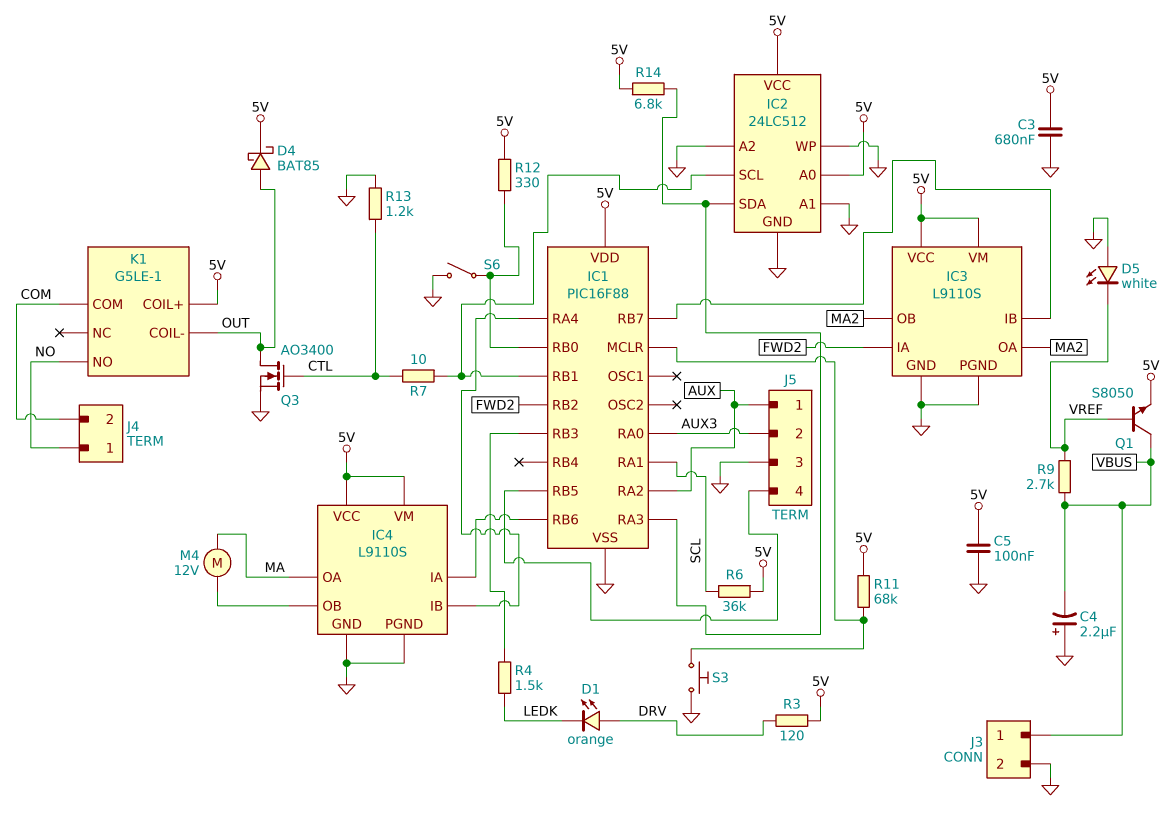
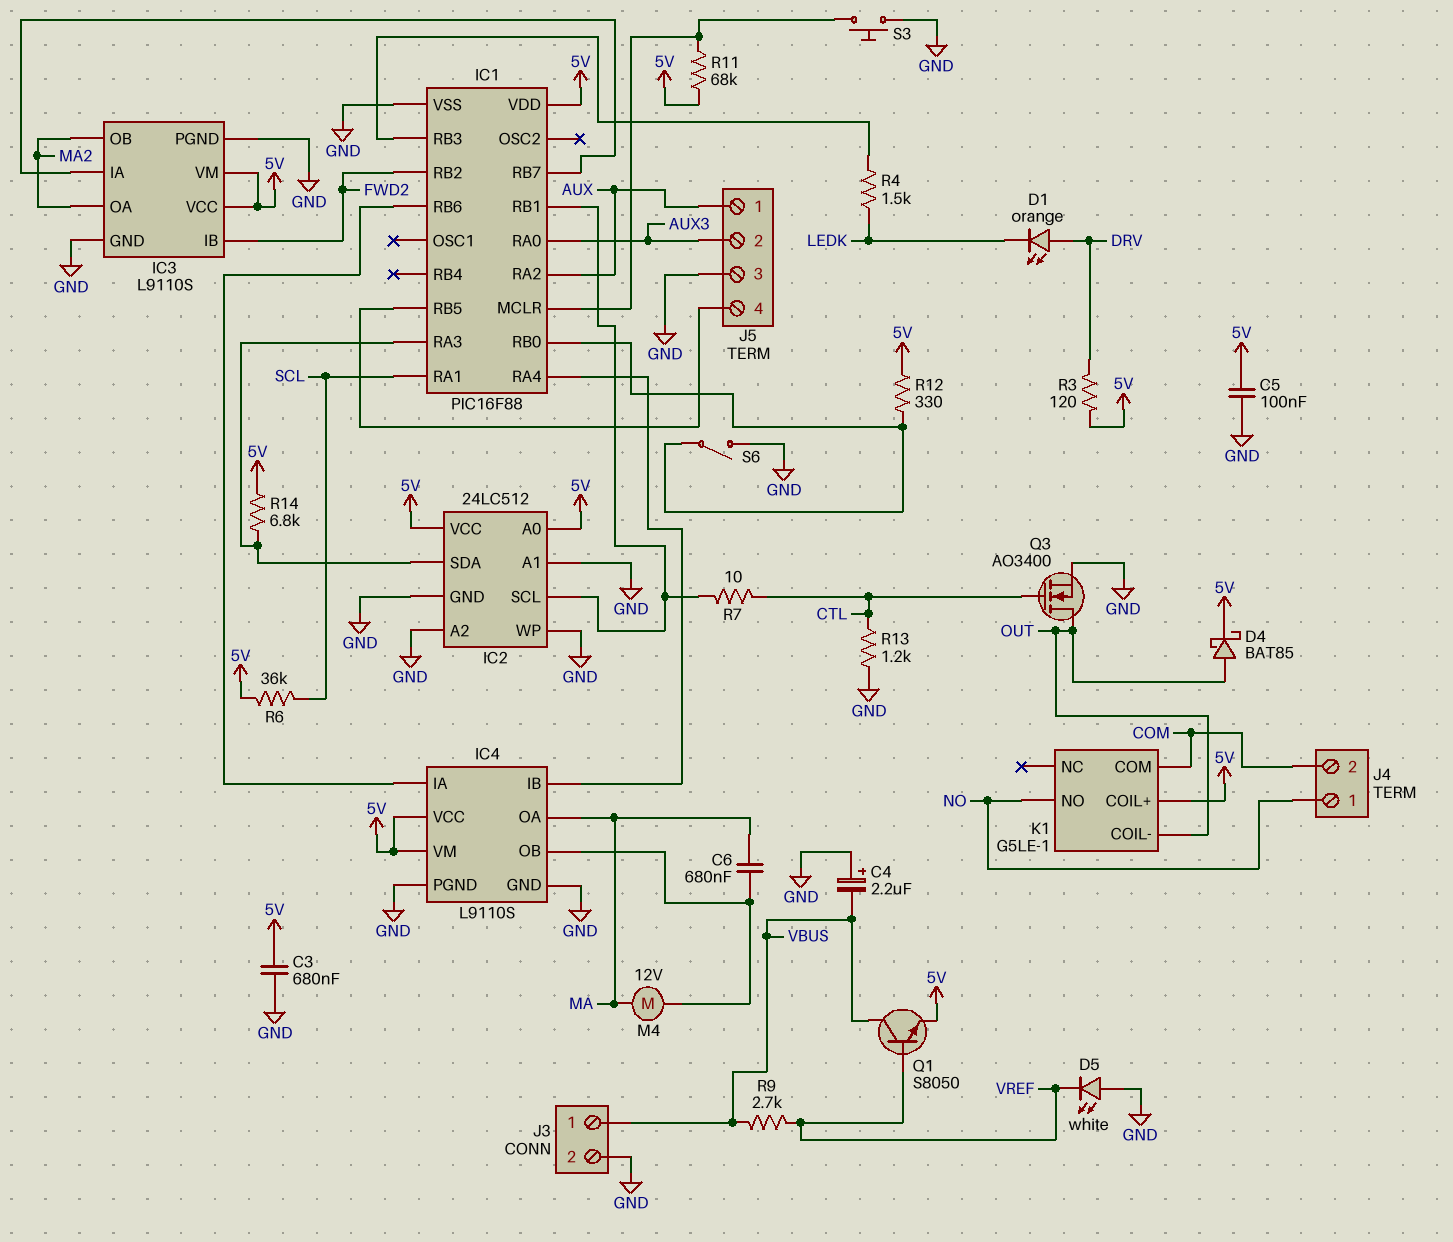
C6: none -> 680nF (IC4/OB, MA)
IC3 pin IA: FWD2 -> IC1/RB7
IC3 pin IB: IC1/RB7 -> FWD2

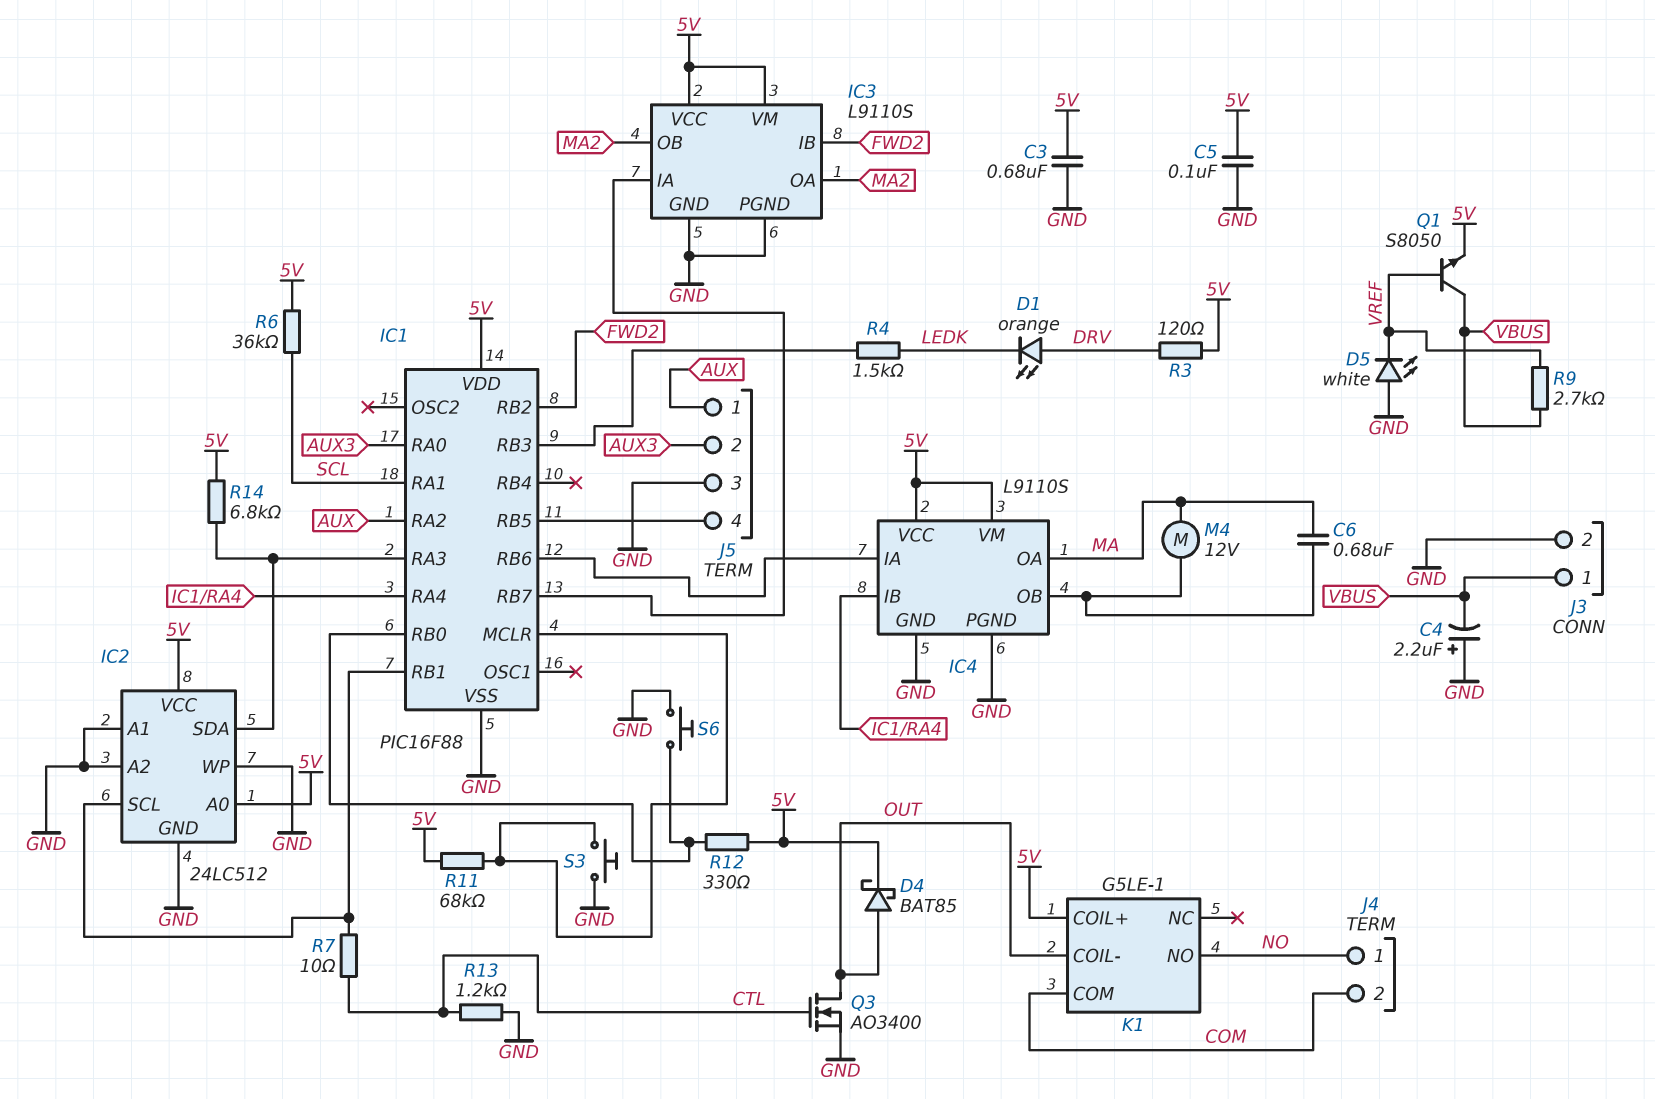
S6: switch (GND, IC1/RB0) -> button (GND, IC1/RB0)

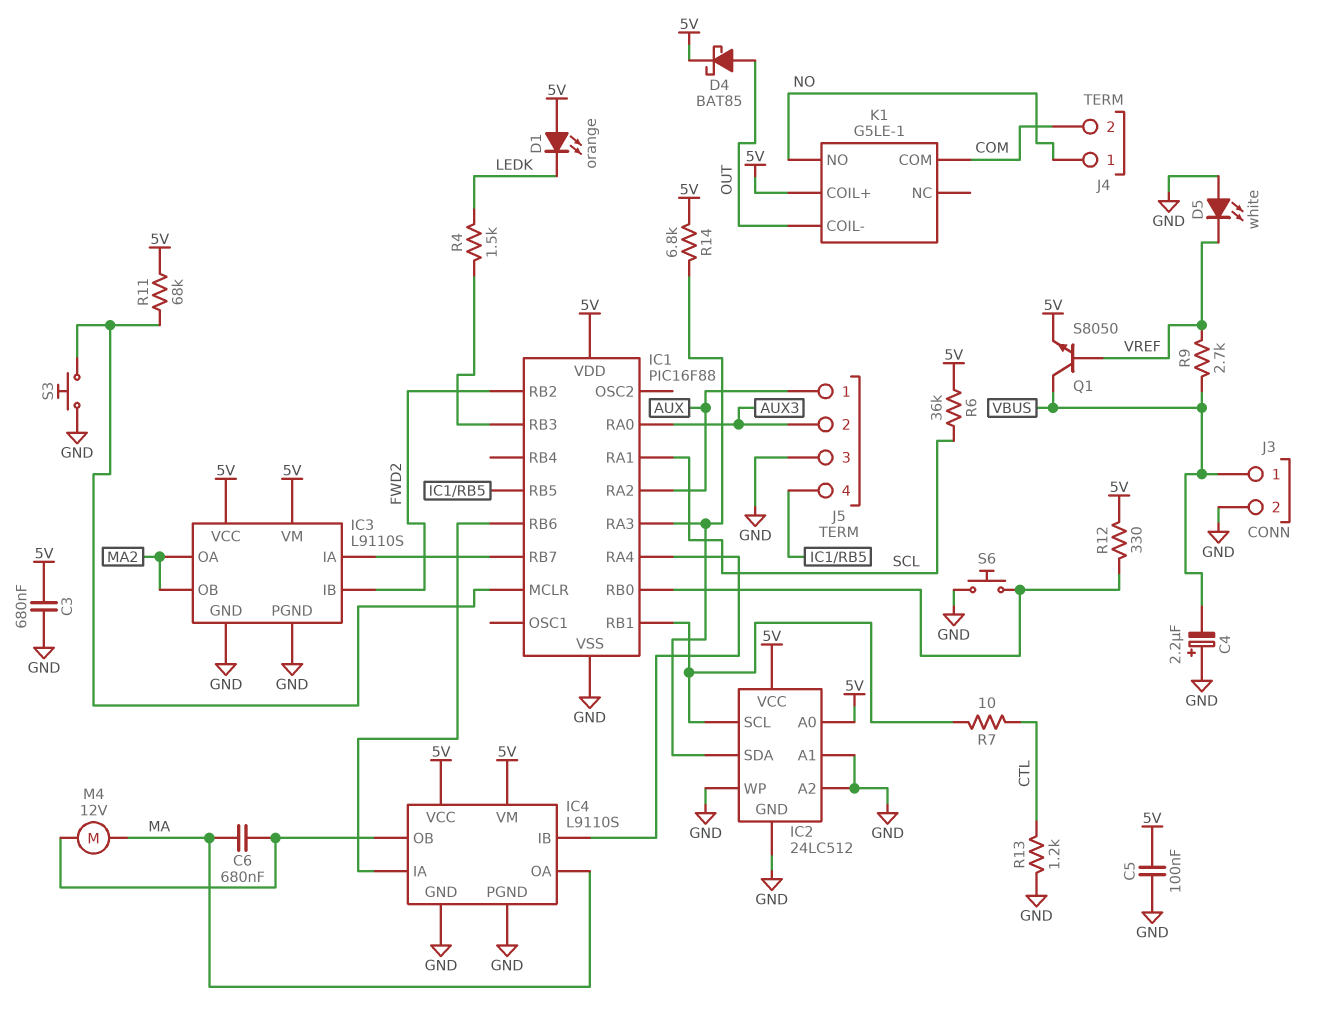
D1: LED orange (A DRV, K LEDK) -> LED orange (A 5V, K LEDK)
Q3: NMOS AO3400 (G CTL, D OUT, S GND) -> none
R3: 120 (5V, DRV) -> none

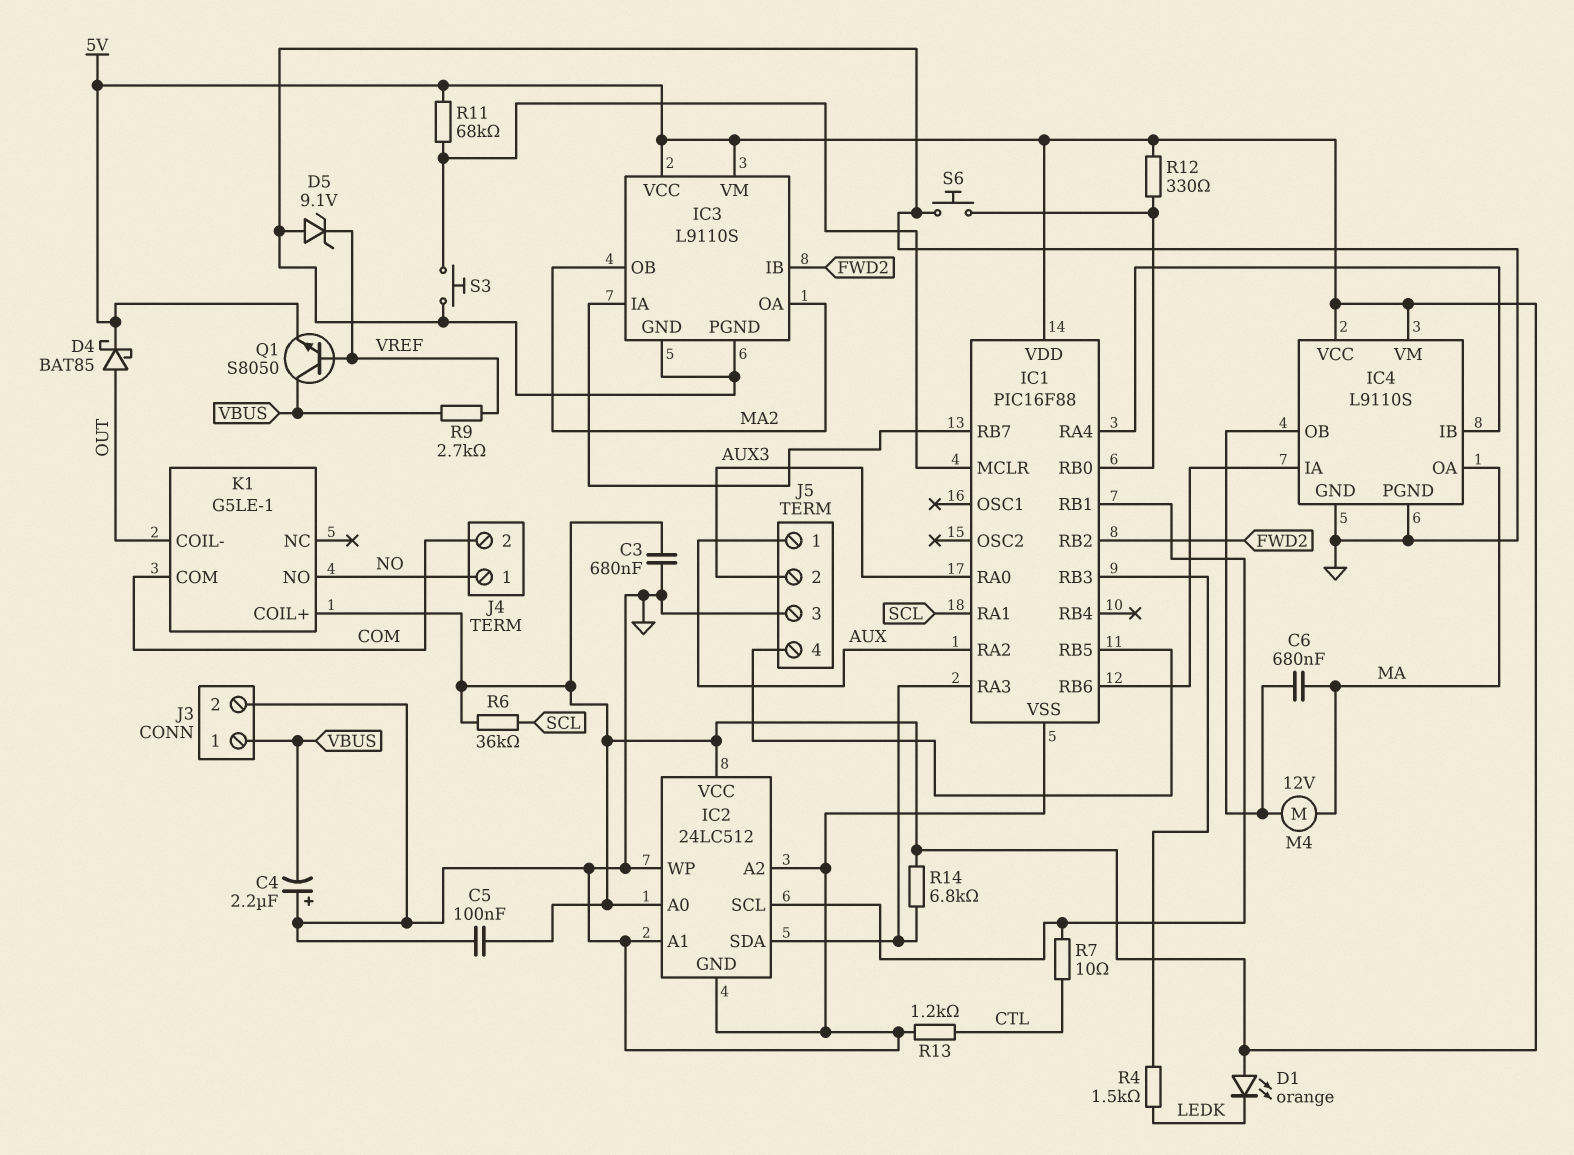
D5: LED white (A GND, K VREF) -> zener 9.1V (A GND, K VREF)

